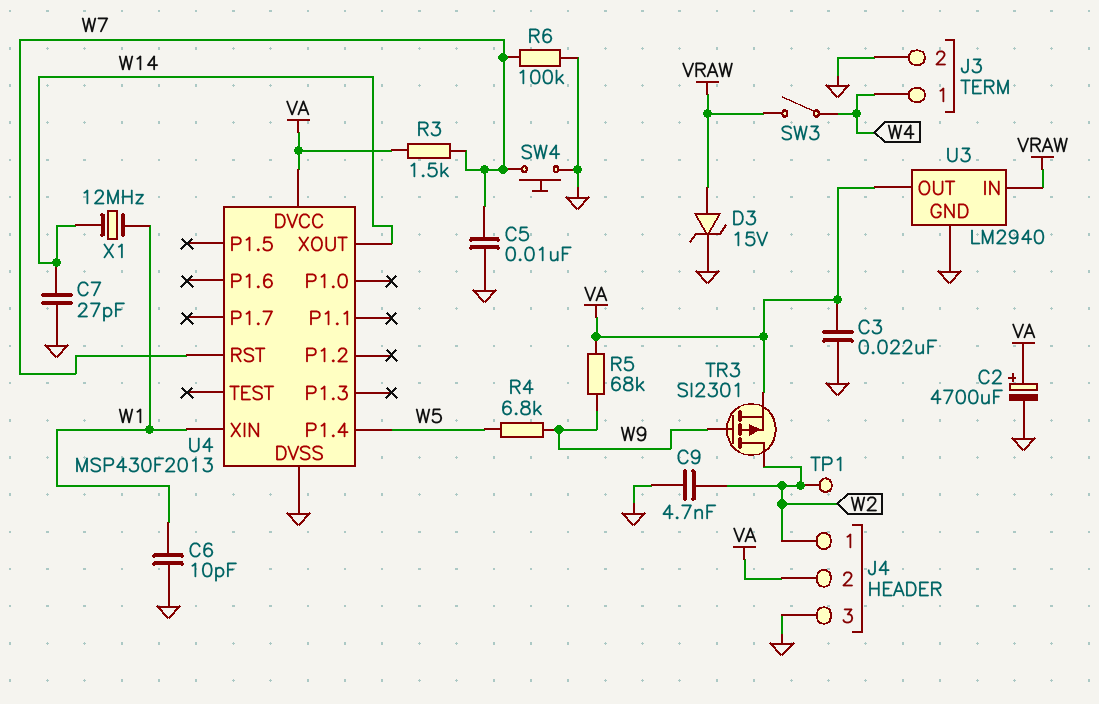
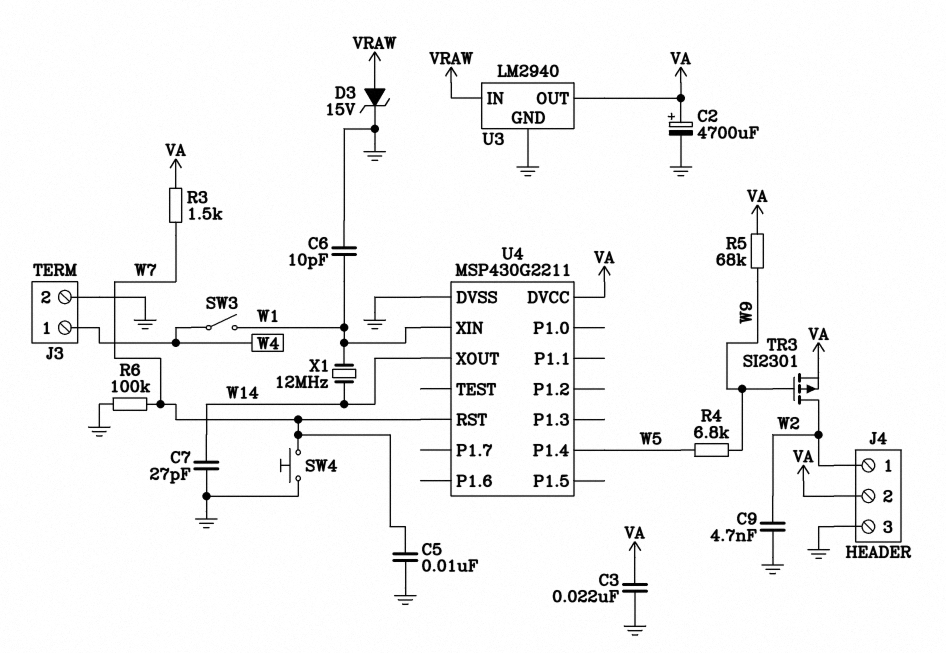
SW3: switch (VRAW, W4) -> switch (W1, W4)
TP1: test point (W2) -> none
U4: MSP430F2013 -> MSP430G2211

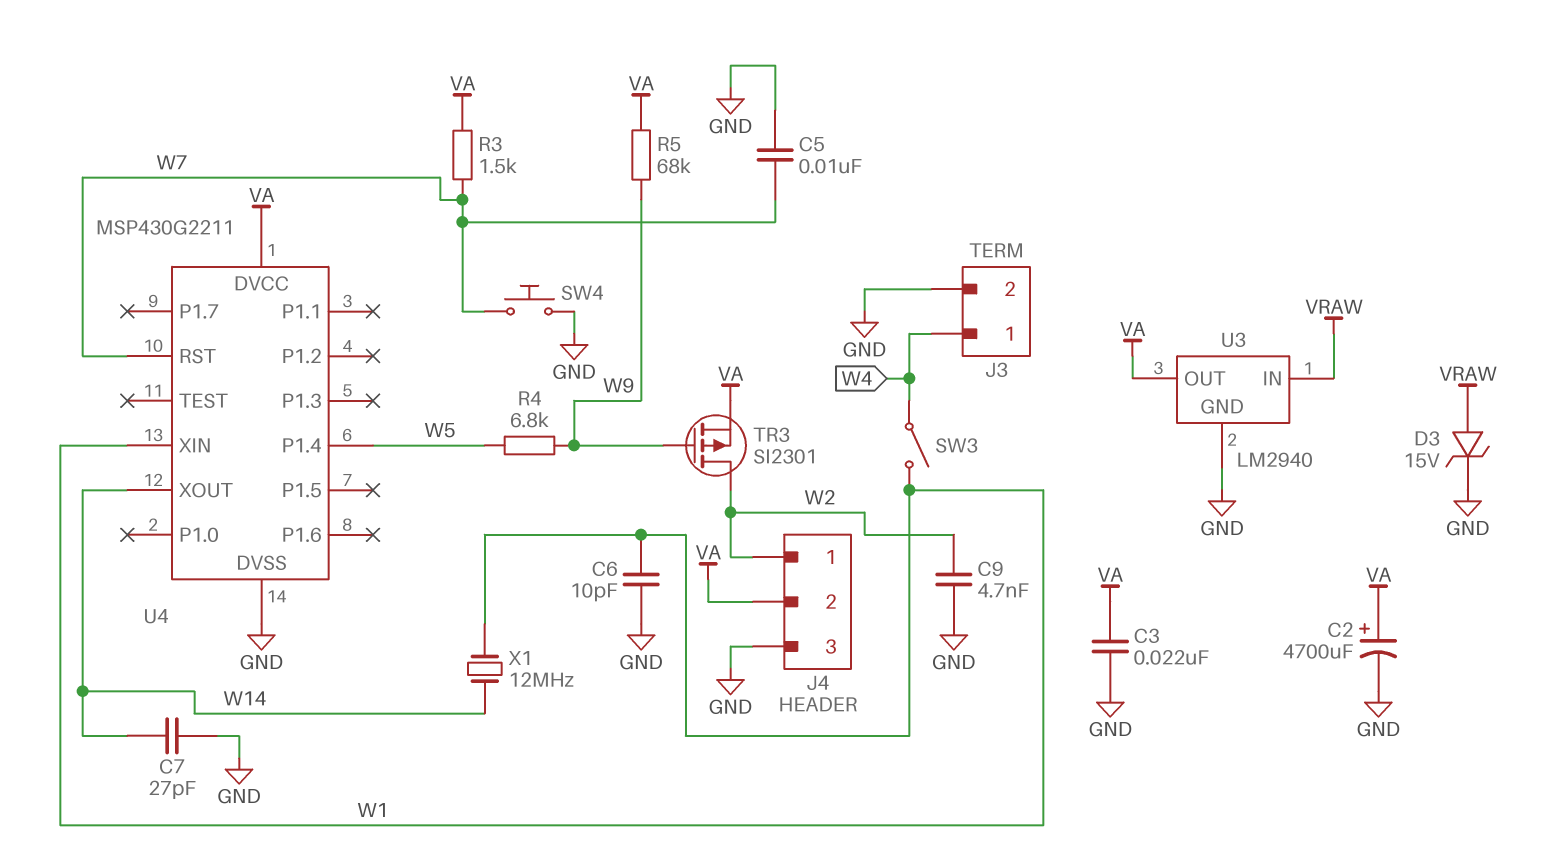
R6: 100k (GND, W7) -> none

